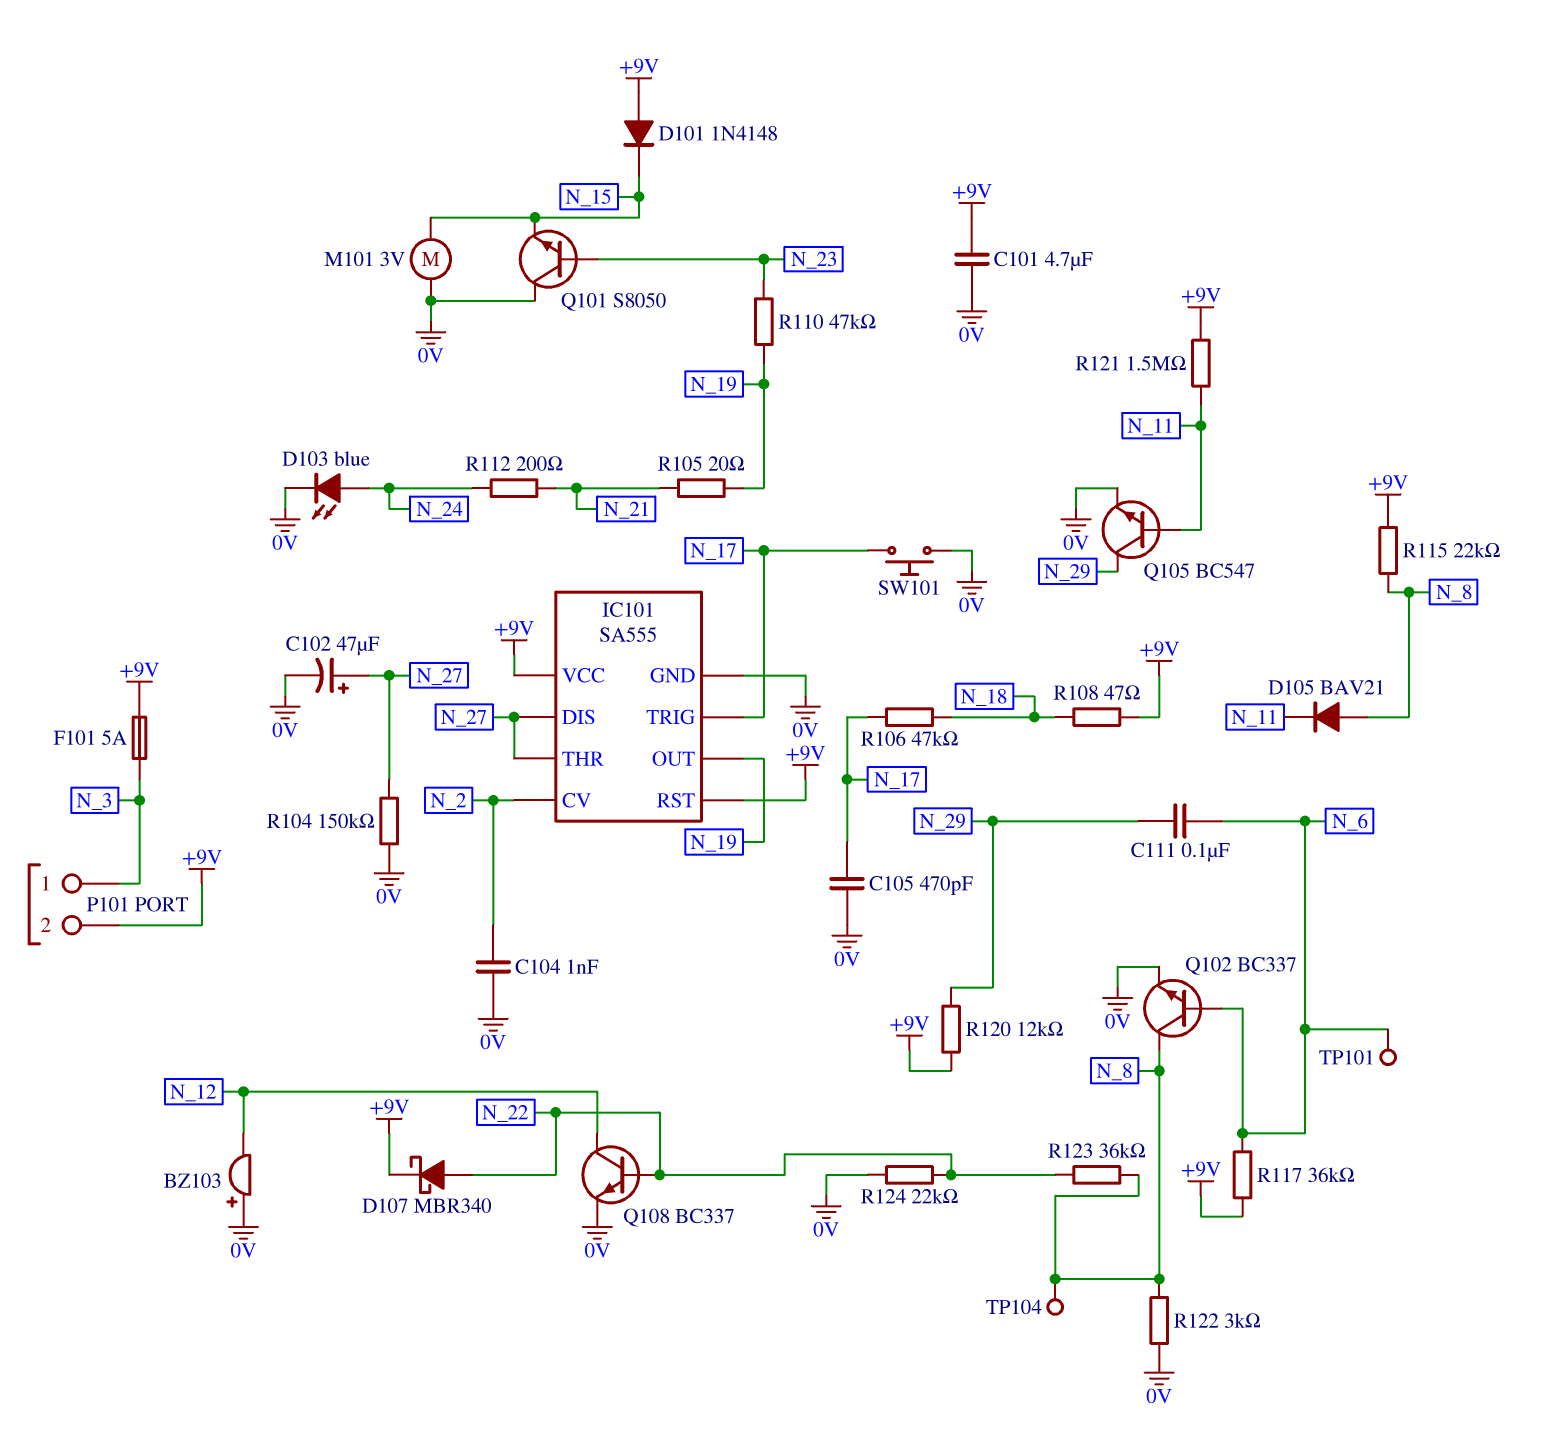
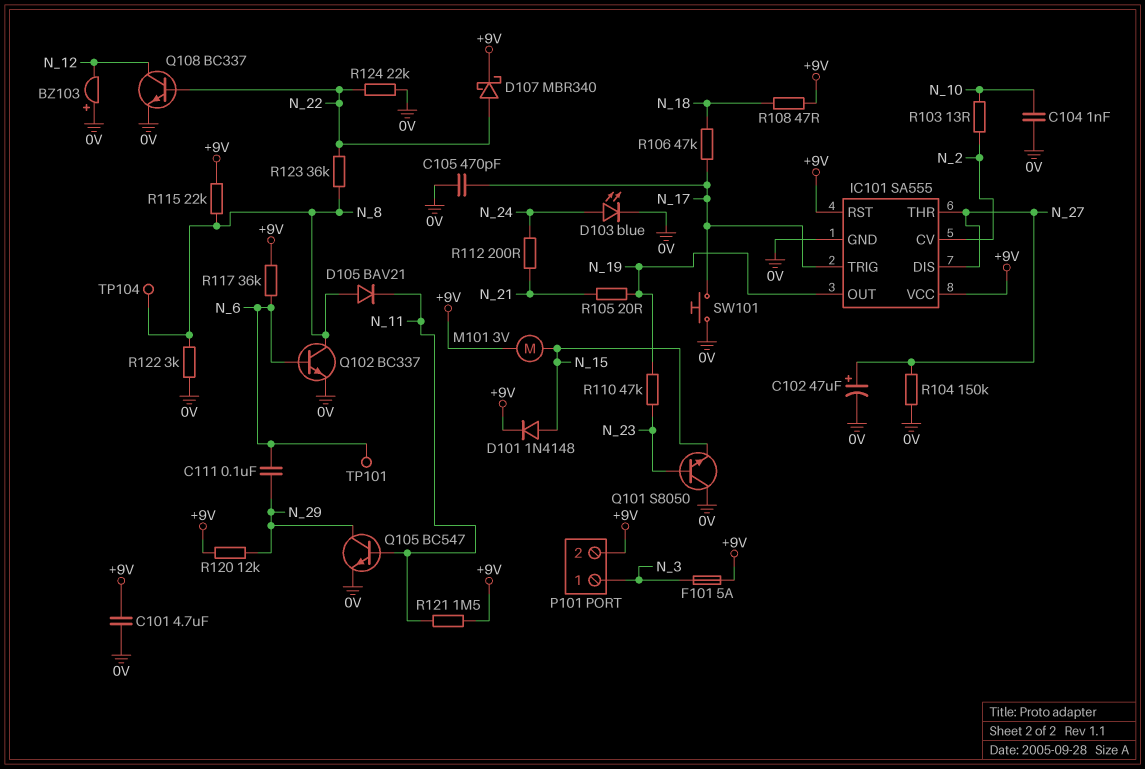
C104: 1nF (0V, N_2) -> 1nF (0V, N_10)
D101: diode 1N4148 (A +9V, K N_15) -> diode 1N4148 (A N_15, K +9V)
M101: motor 3V (0V, N_15) -> motor 3V (+9V, N_15)
R103: none -> 13 (N_2, N_10)

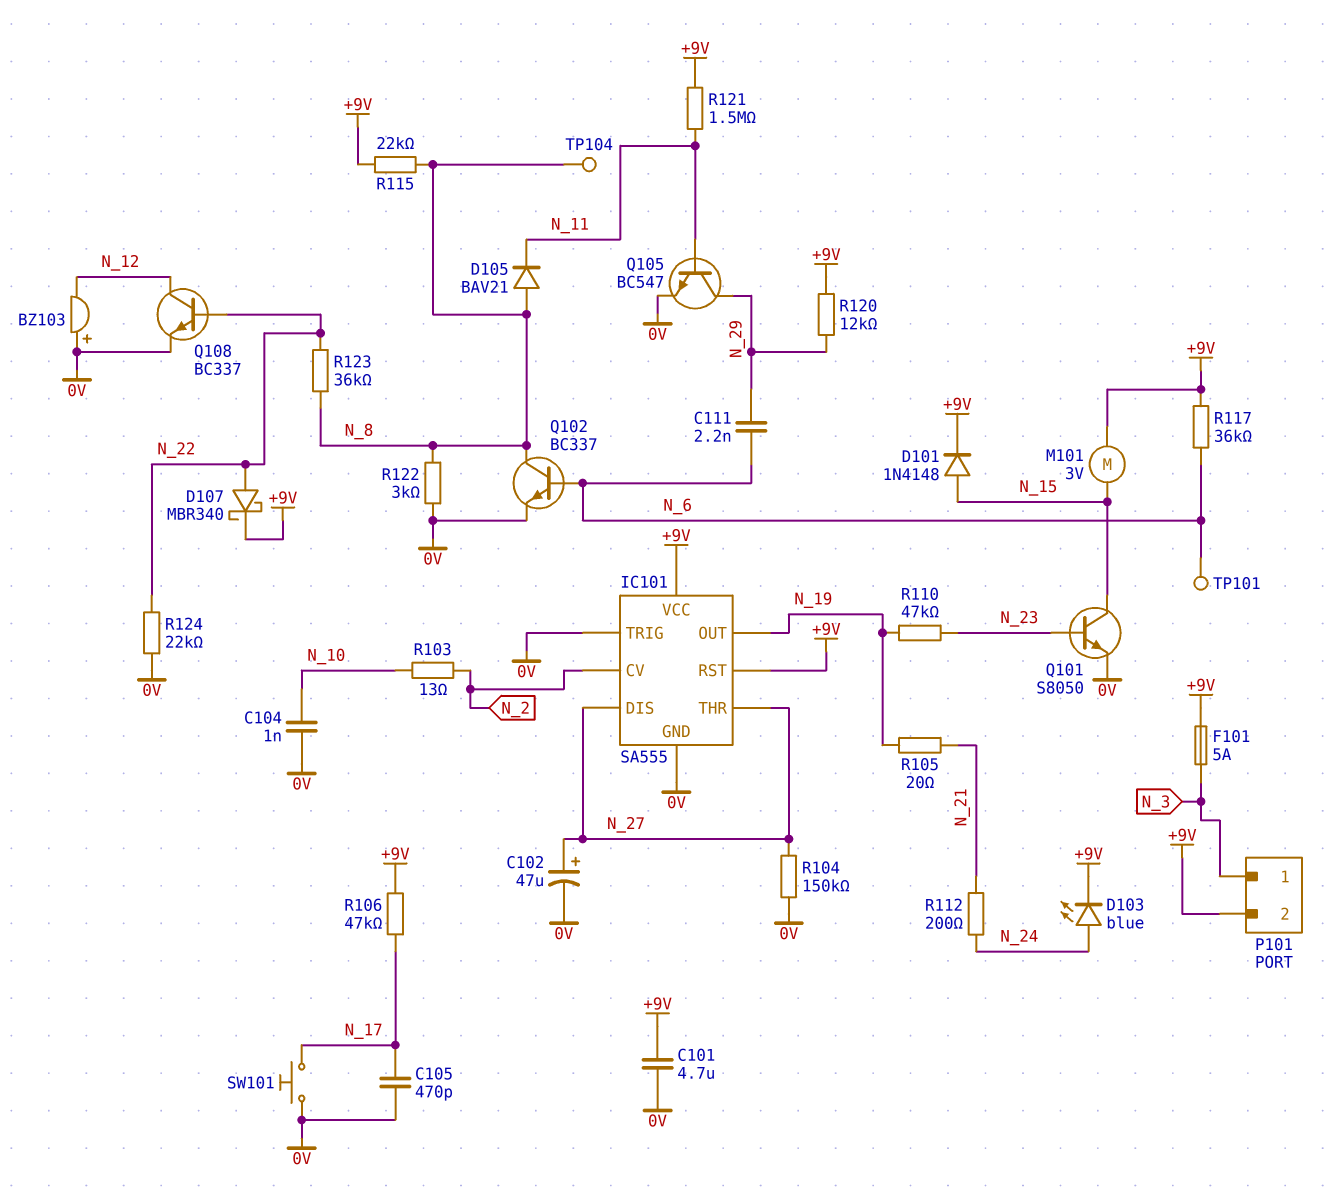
C111: 100nF (N_6, N_29) -> 2.2nF (N_6, N_29)
D103: LED blue (A N_24, K 0V) -> LED blue (A N_24, K +9V)
IC101 pin TRIG: N_17 -> 0V
Q101: NPN S8050 (B N_23, C 0V, E N_15) -> NPN S8050 (B N_23, C N_15, E 0V)
R106: 47k (N_17, N_18) -> 47k (+9V, N_17)
R108: 47 (+9V, N_18) -> none

